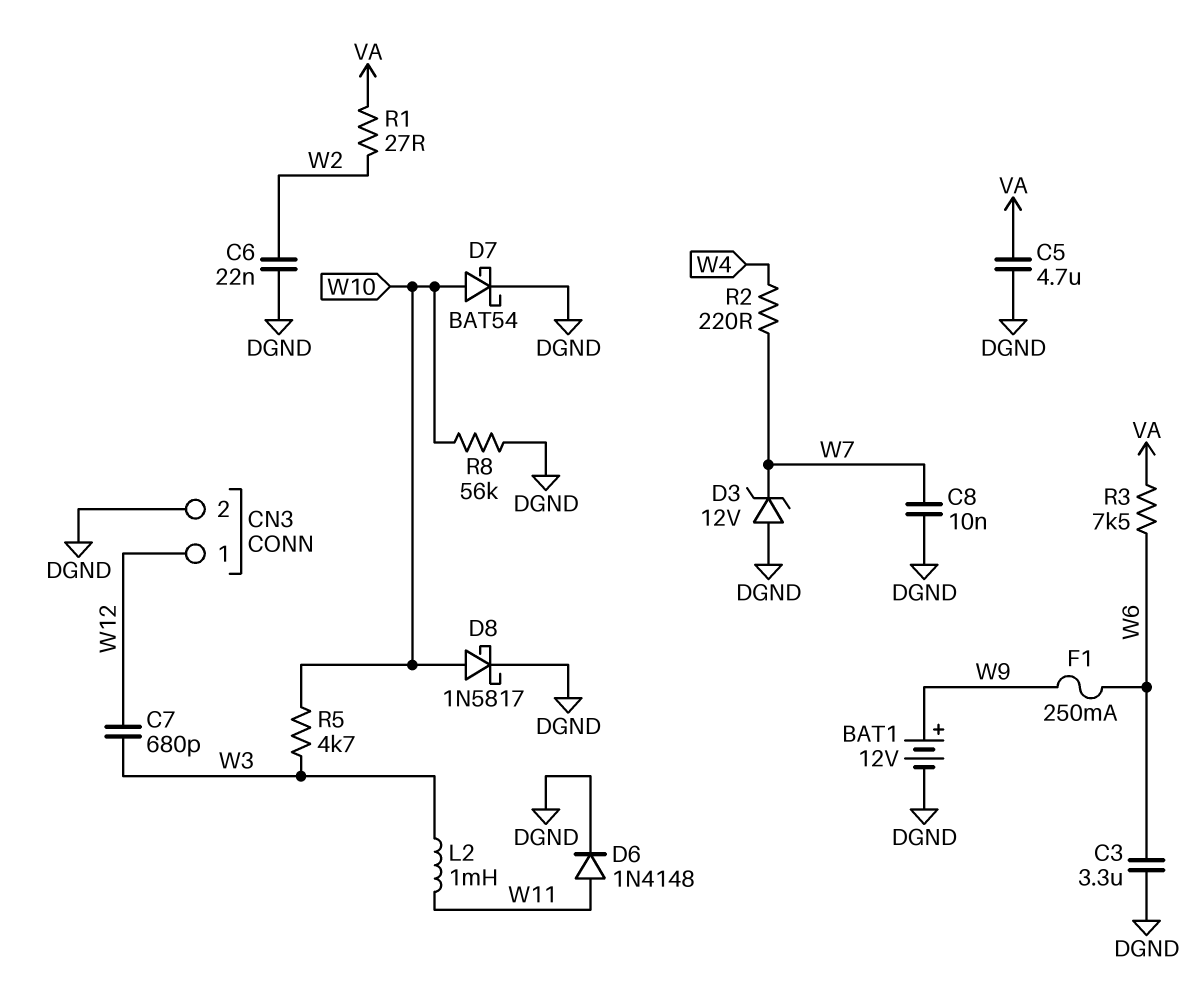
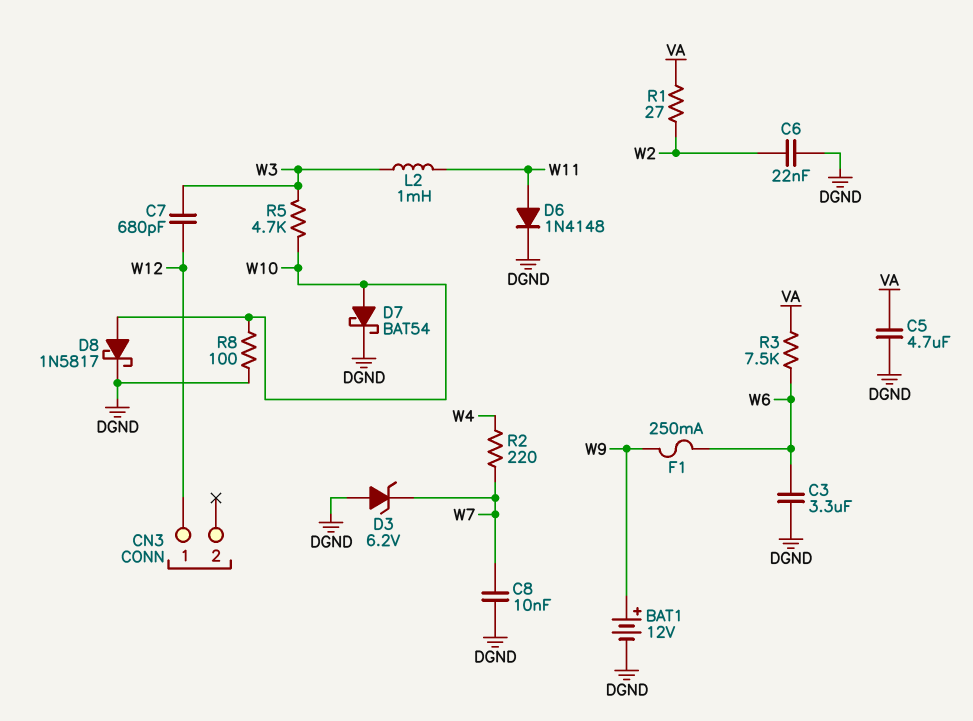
CN3 pin 2: DGND -> none
D3: zener 12V (A DGND, K W7) -> zener 6.2V (A DGND, K W7)
R8: 56k (DGND, W10) -> 100 (DGND, W10)

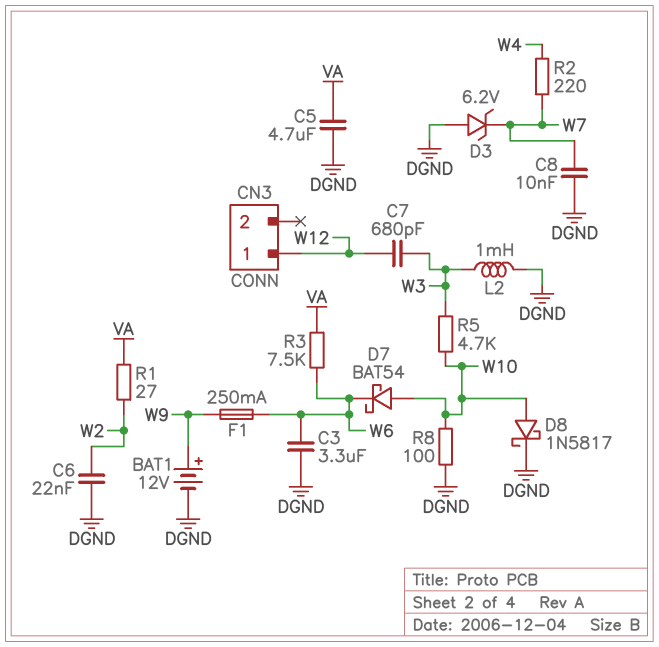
D6: diode 1N4148 (A W11, K DGND) -> none
D7: schottky BAT54 (A W10, K DGND) -> schottky BAT54 (A W10, K W6)
L2: 1mH (W3, W11) -> 1mH (DGND, W3)

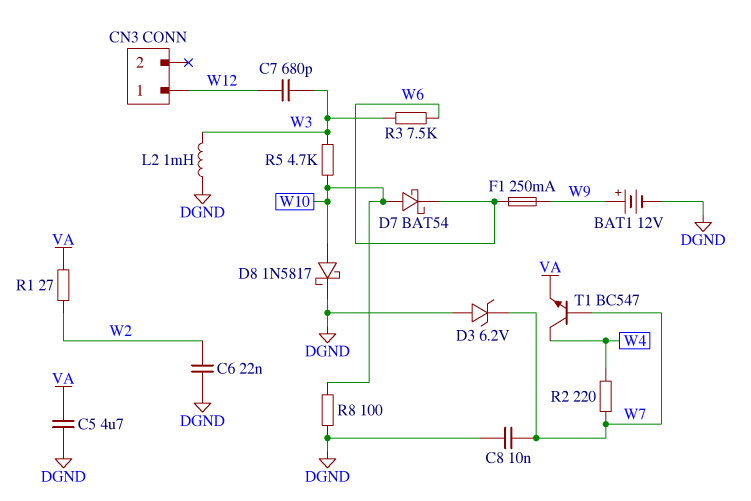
C3: 3.3uF (DGND, W6) -> none
R3: 7.5k (VA, W6) -> 7.5k (W3, W6)
T1: none -> NPN BC547 (B W7, C W4, E VA)

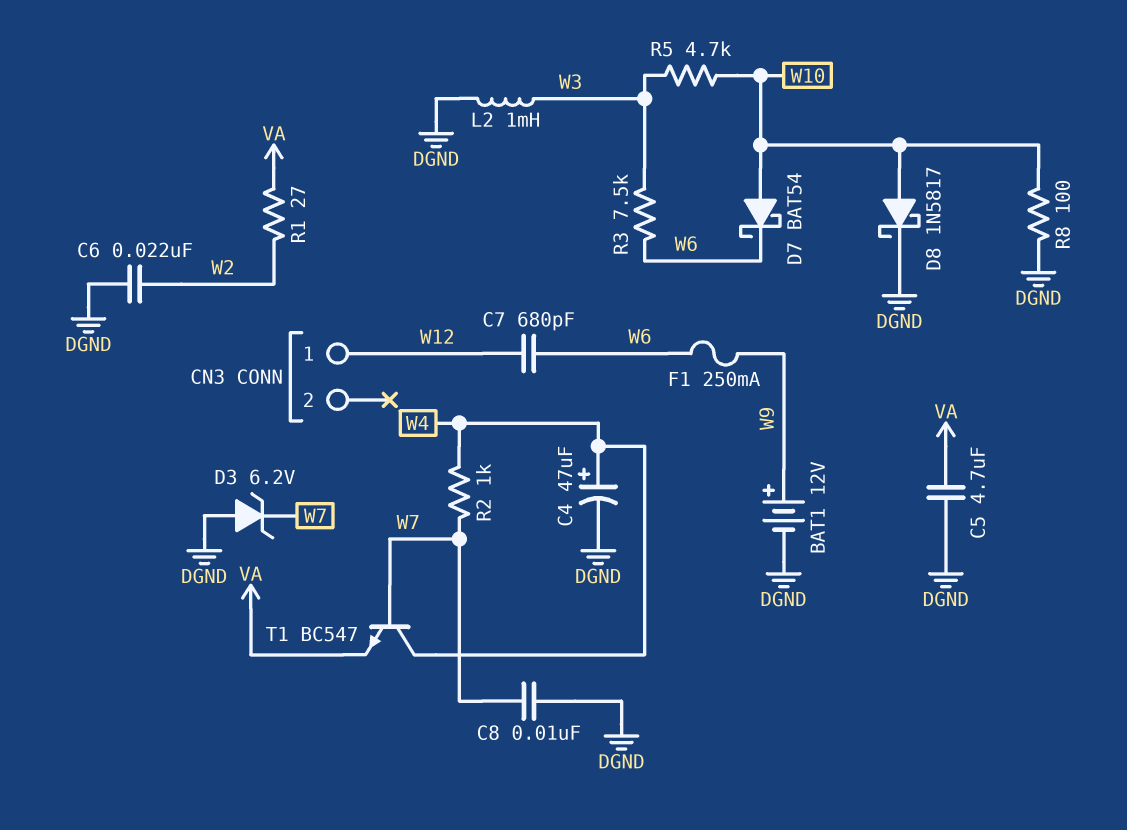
C4: none -> 47uF (plus W4, minus DGND)
C7: 680pF (W3, W12) -> 680pF (W6, W12)
R2: 220 (W4, W7) -> 1k (W4, W7)

